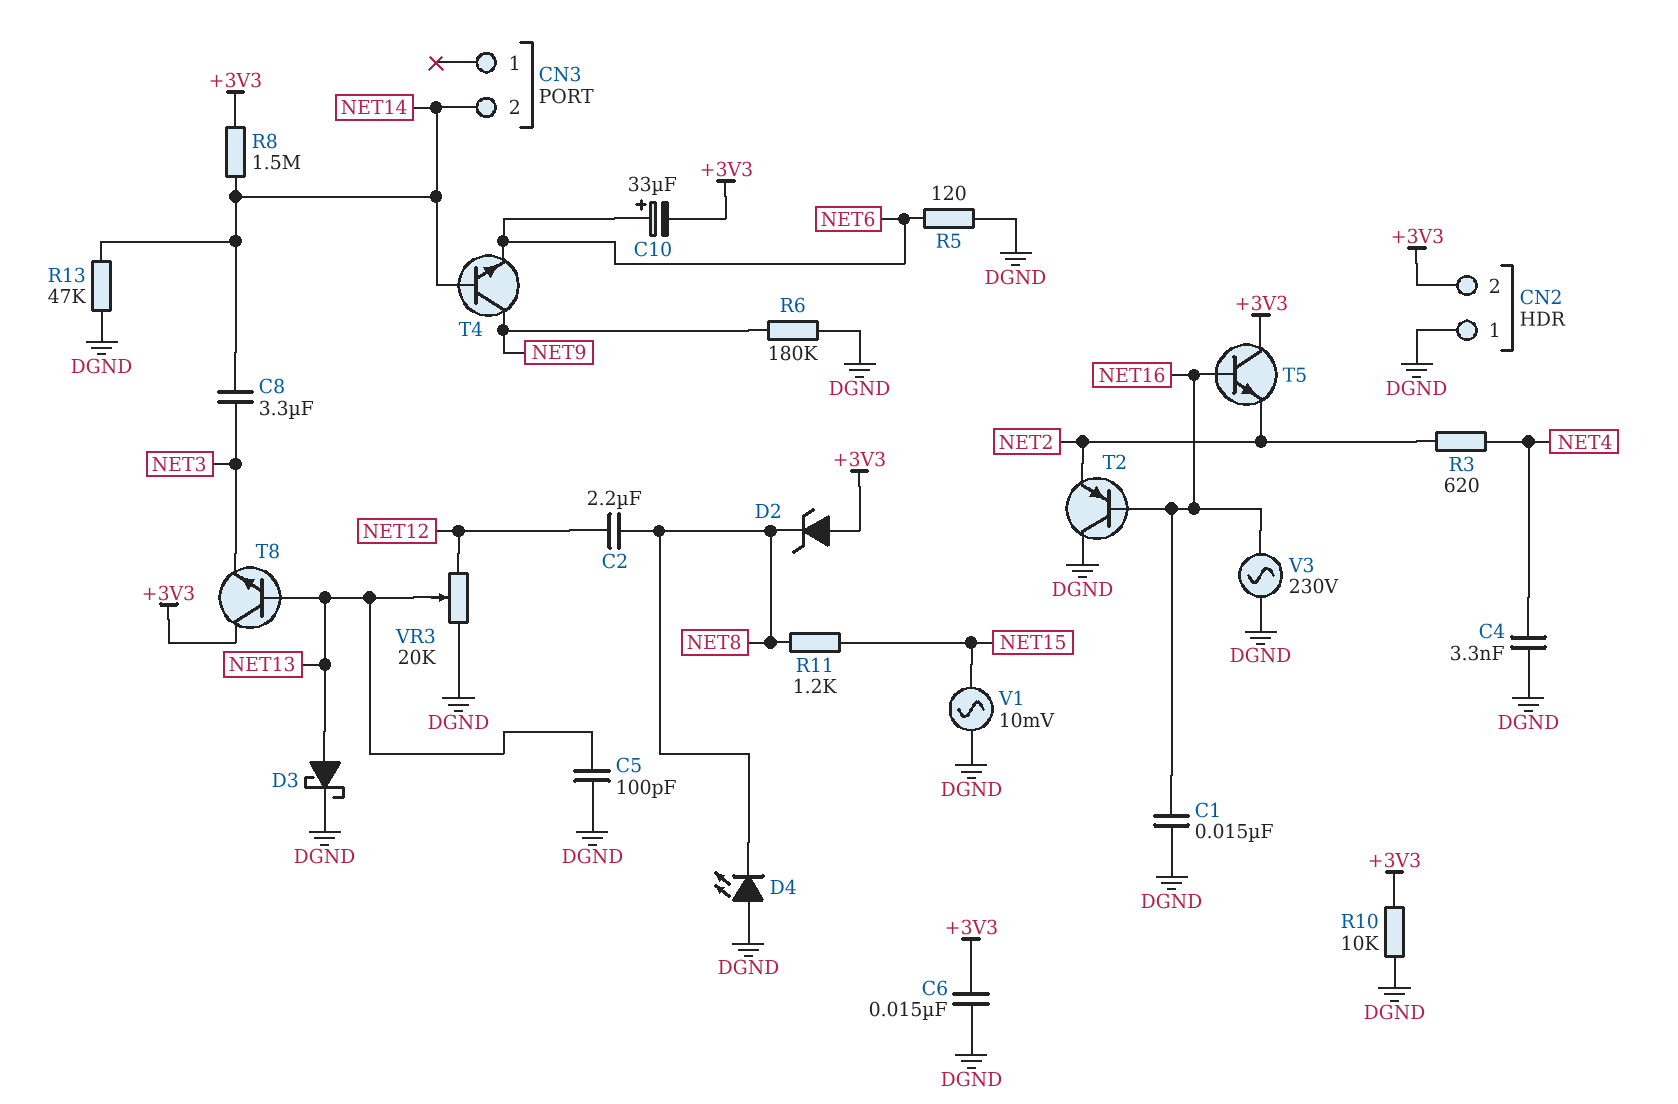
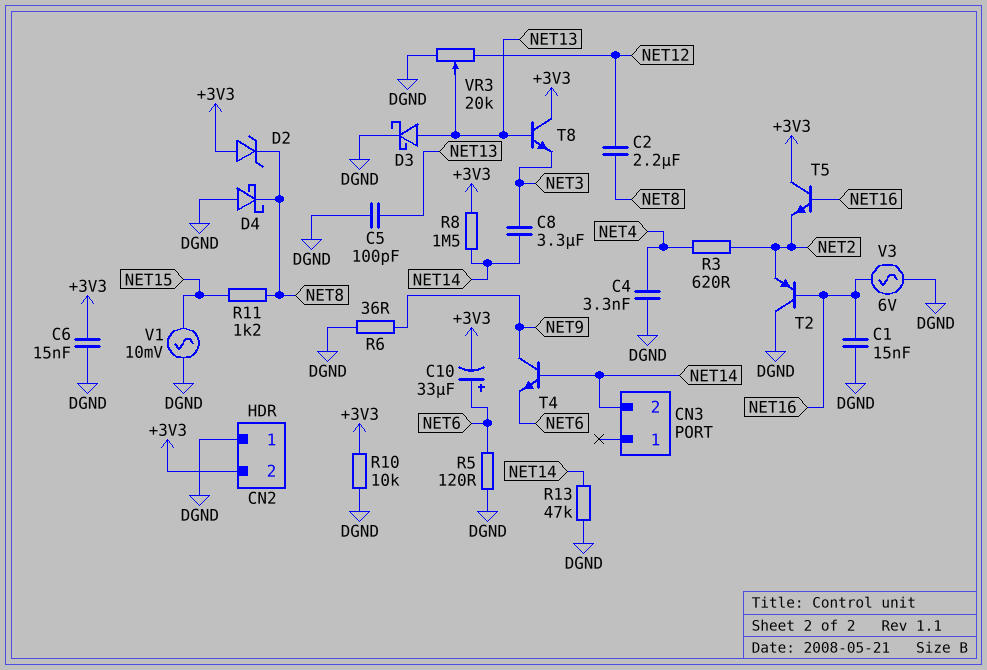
D4: LED (A DGND, K NET8) -> schottky (A DGND, K NET8)
R6: 180k (DGND, NET9) -> 36 (DGND, NET9)
V3: AC 230V (DGND, NET16) -> AC 6V (DGND, NET16)

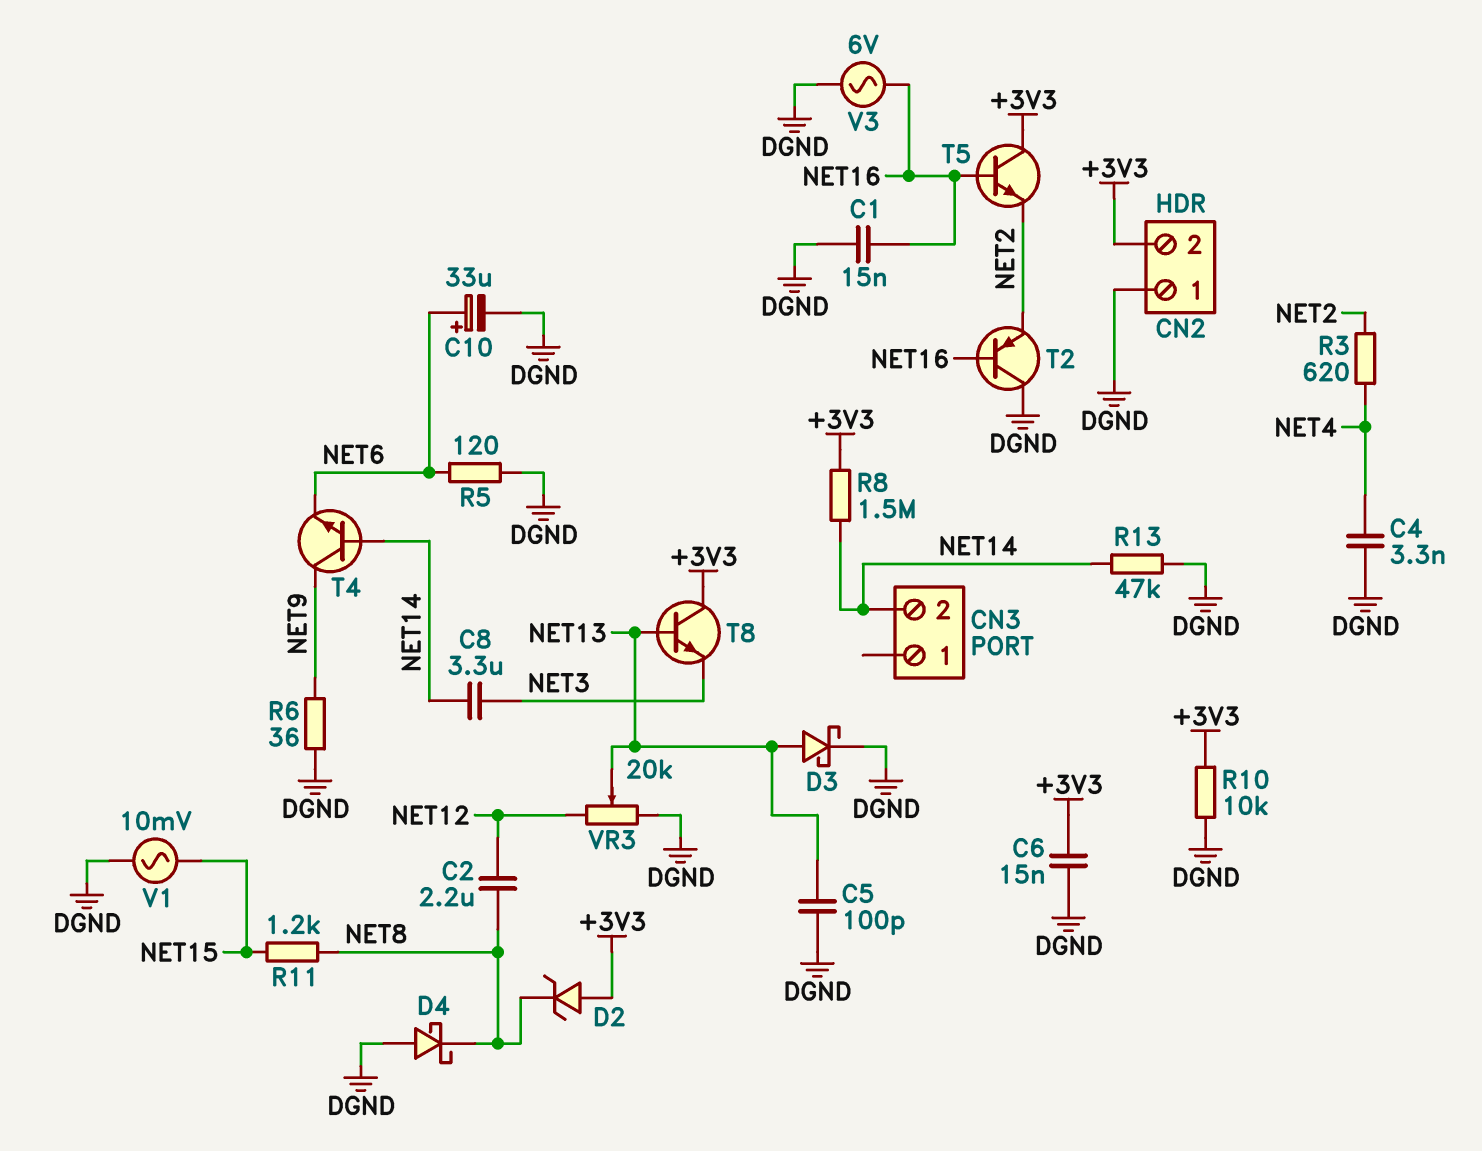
C10: 33uF (plus NET6, minus +3V3) -> 33uF (plus NET6, minus DGND)

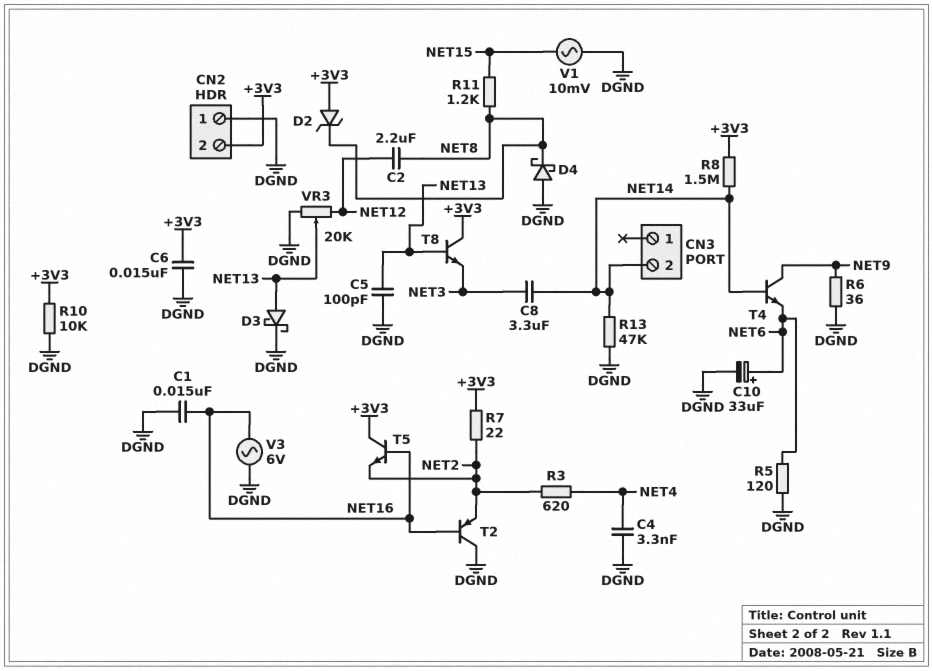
R7: none -> 22 (+3V3, NET2)

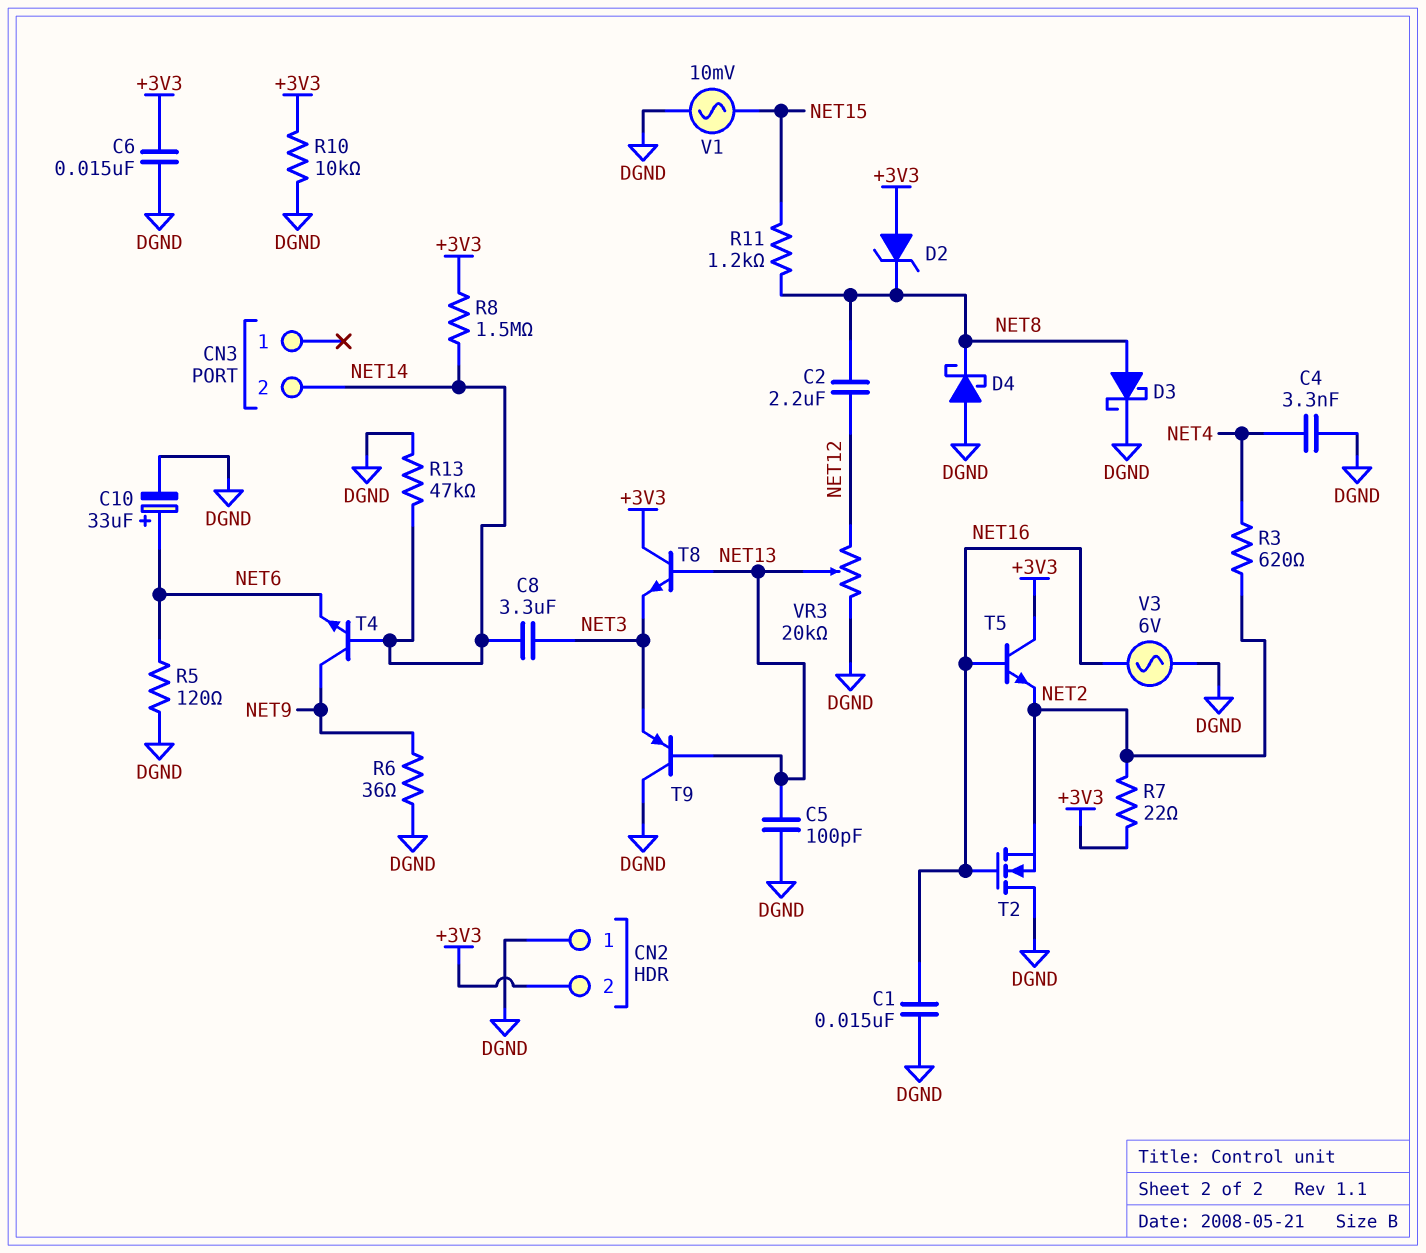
D3: schottky (A NET13, K DGND) -> schottky (A NET8, K DGND)
T2: PNP (B NET16, C DGND, E NET2) -> NMOS (G NET16, D DGND, S NET2)
T9: none -> PNP (B NET13, C DGND, E NET3)

